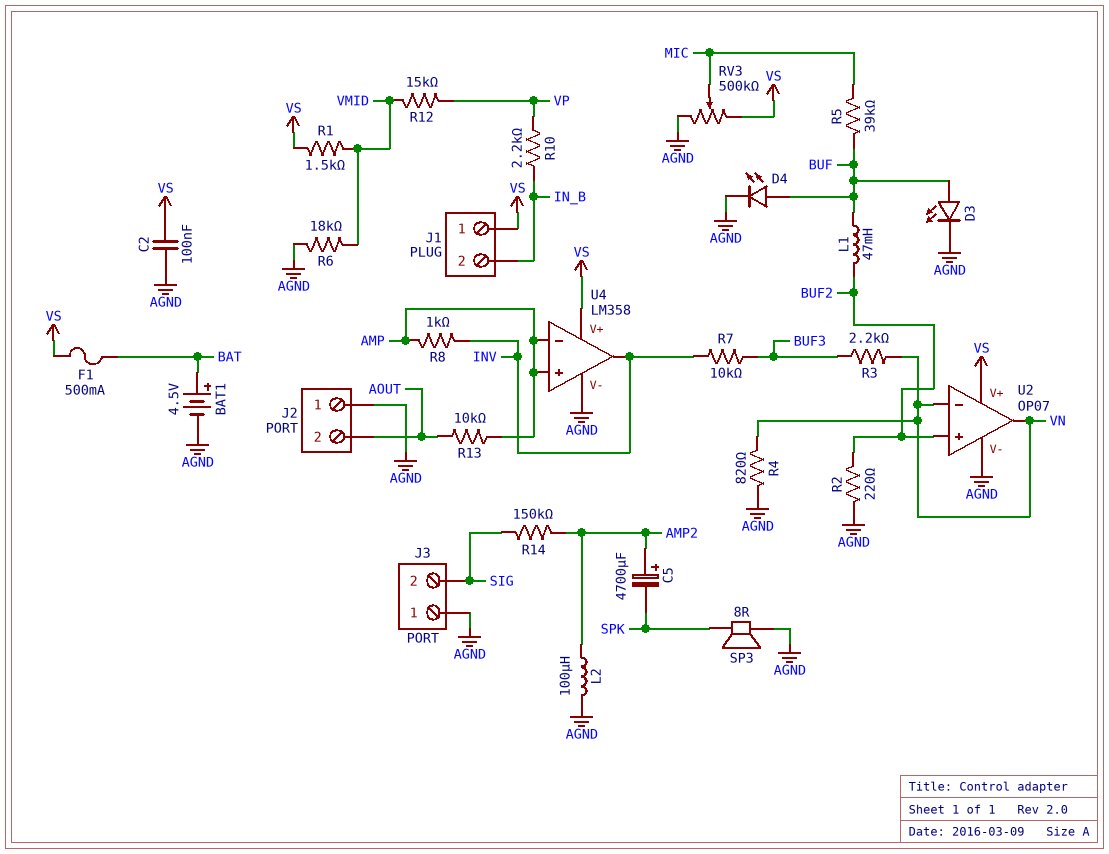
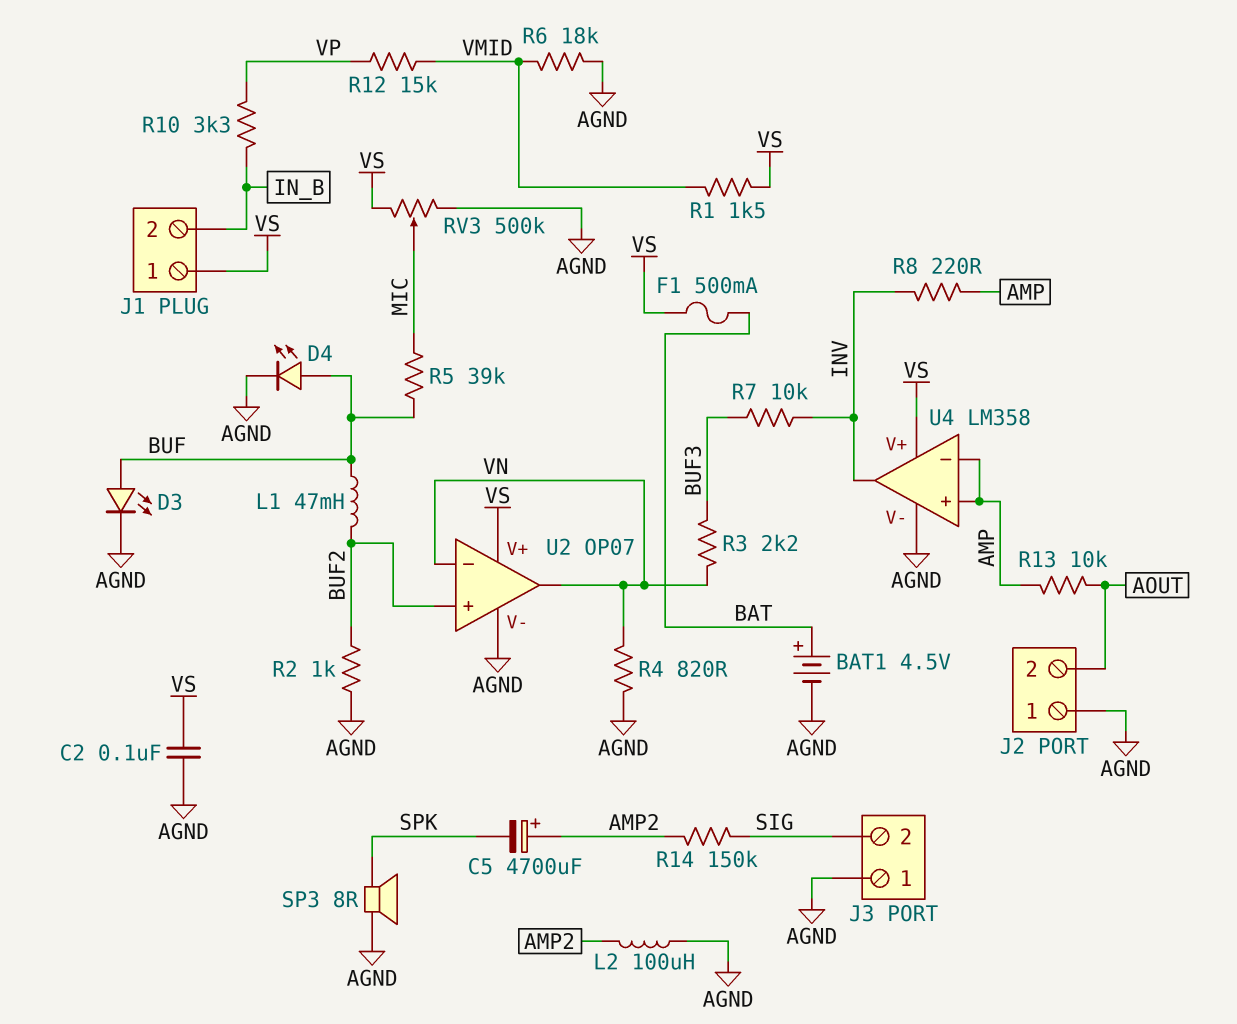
R2: 220 (AGND, BUF2) -> 1k (AGND, BUF2)
R8: 1k (AMP, INV) -> 220 (AMP, INV)
R10: 2.2k (IN_B, VP) -> 3.3k (IN_B, VP)

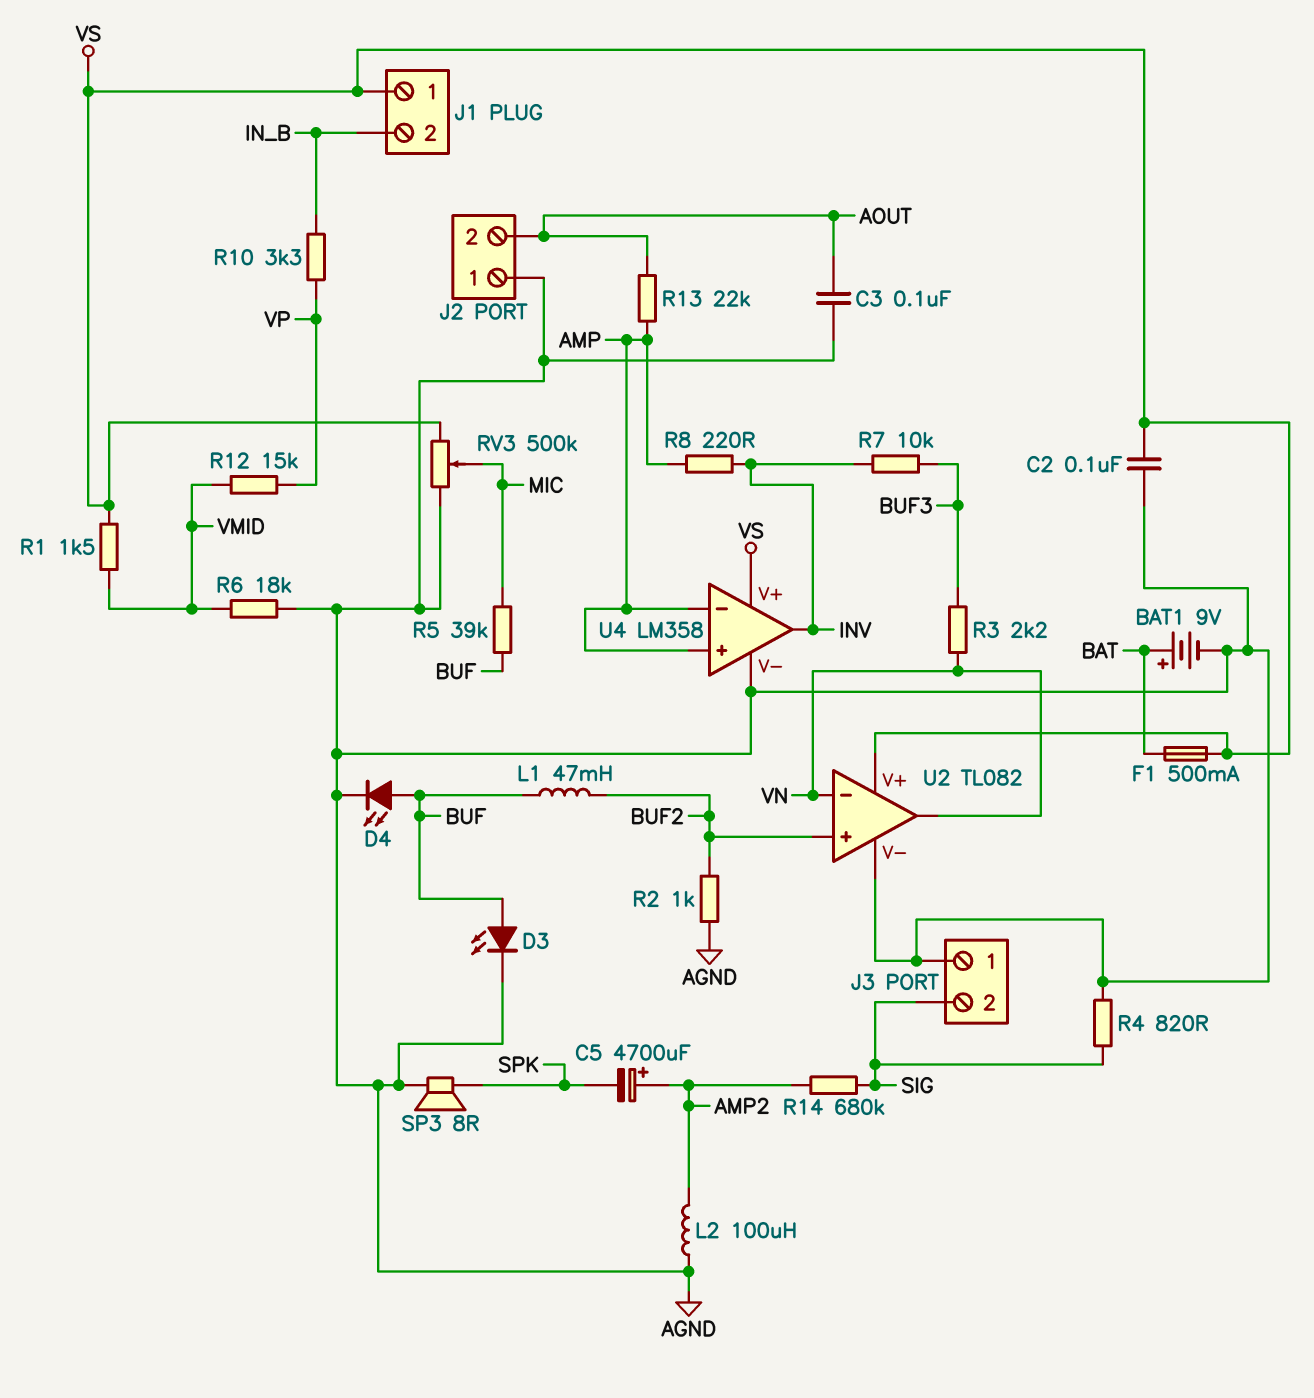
BAT1: 4.5V (plus BAT, minus AGND) -> 9V (plus BAT, minus AGND)
C3: none -> 100nF (AGND, AOUT)
R4: 820 (AGND, VN) -> 820 (AGND, SIG)
R13: 10k (AMP, AOUT) -> 22k (AMP, AOUT)
R14: 150k (AMP2, SIG) -> 680k (AMP2, SIG)
U2: OP07 -> TL082

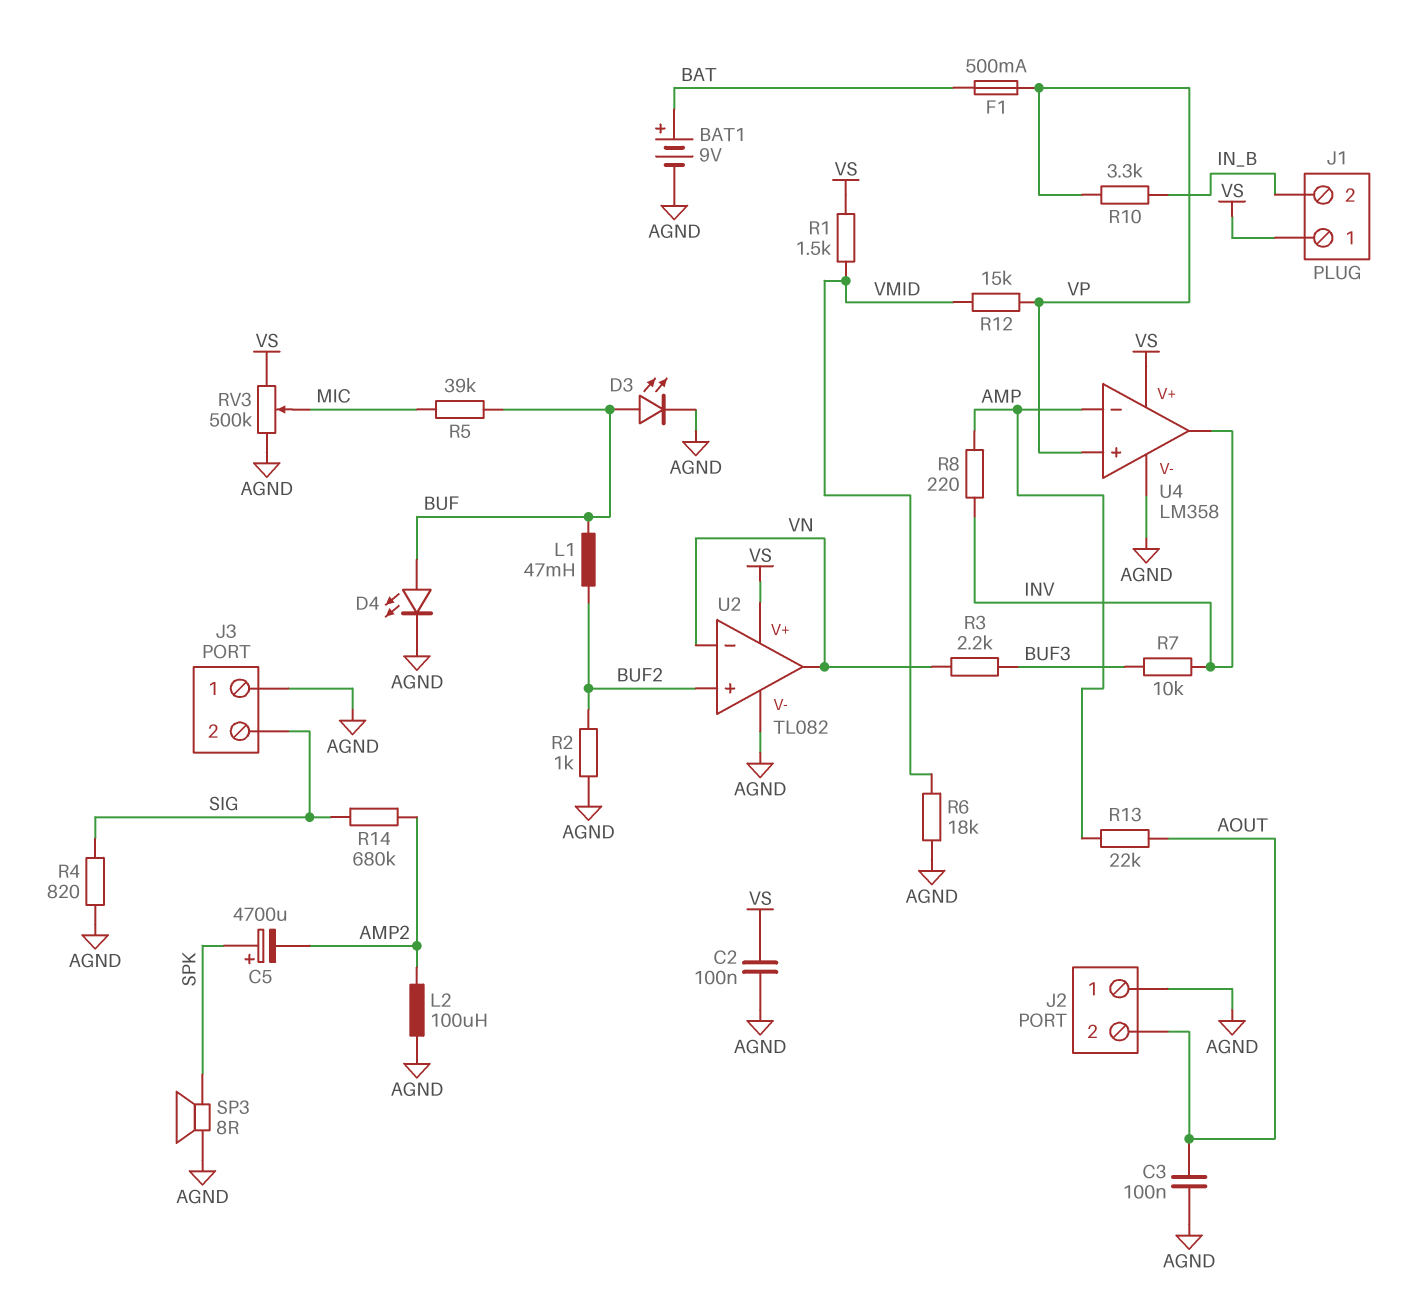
C5: 4700uF (plus AMP2, minus SPK) -> 4700uF (plus SPK, minus AMP2)
F1: 500mA (BAT, VS) -> 500mA (BAT, VP)
U4 pin in+: AMP -> VP

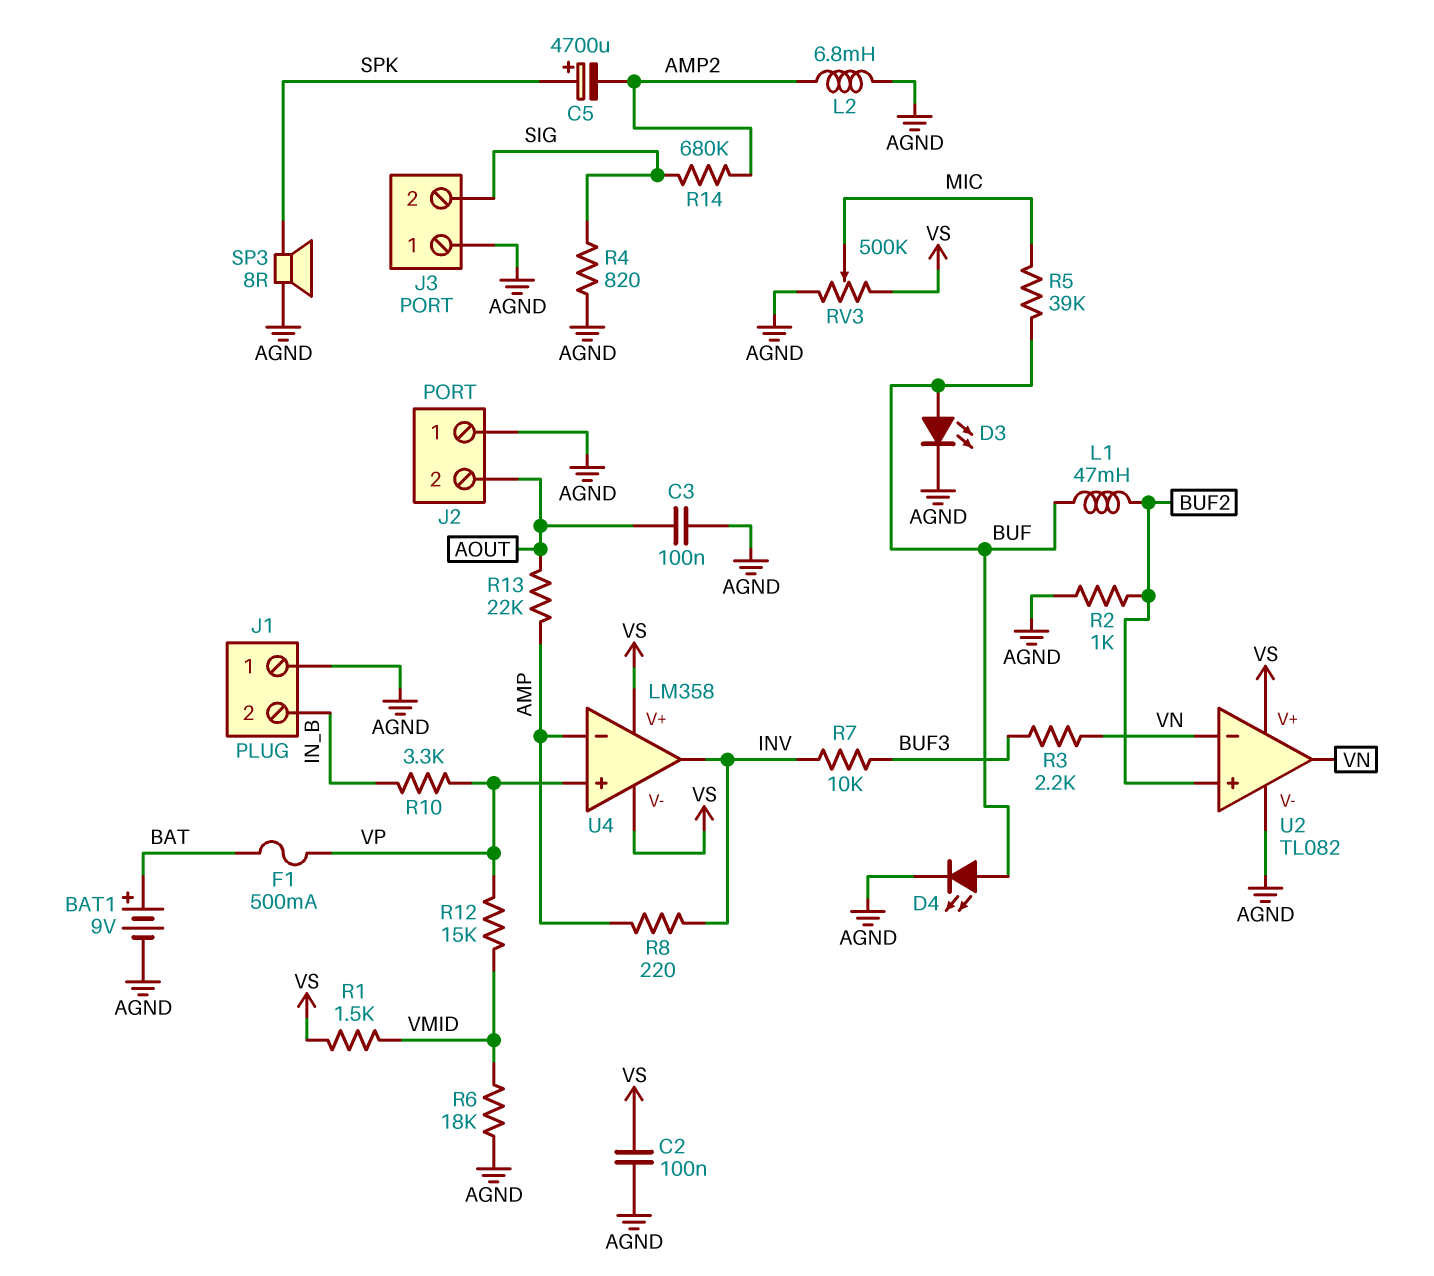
J1 pin 1: VS -> AGND
L2: 100uH (AGND, AMP2) -> 6.8mH (AGND, AMP2)
U4 pin V-: AGND -> VS

